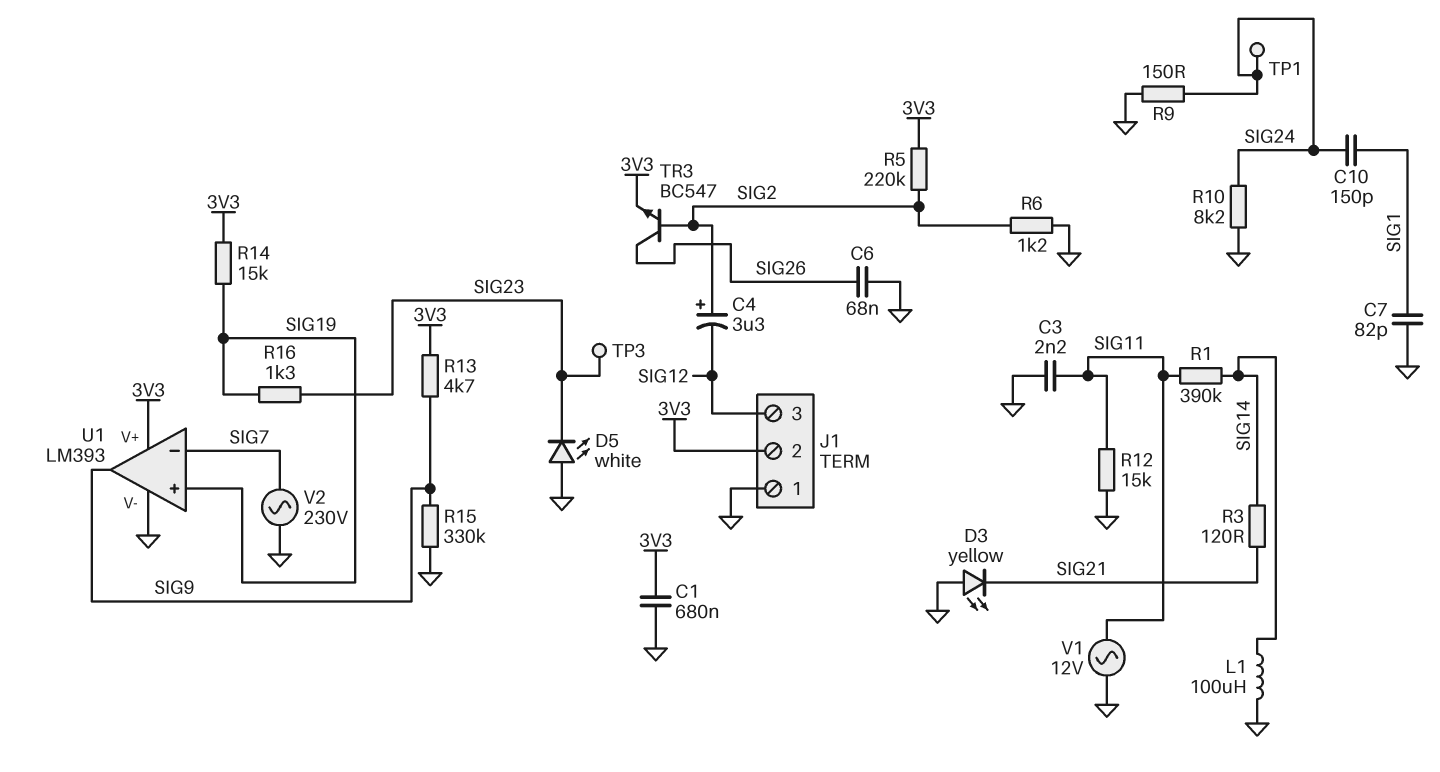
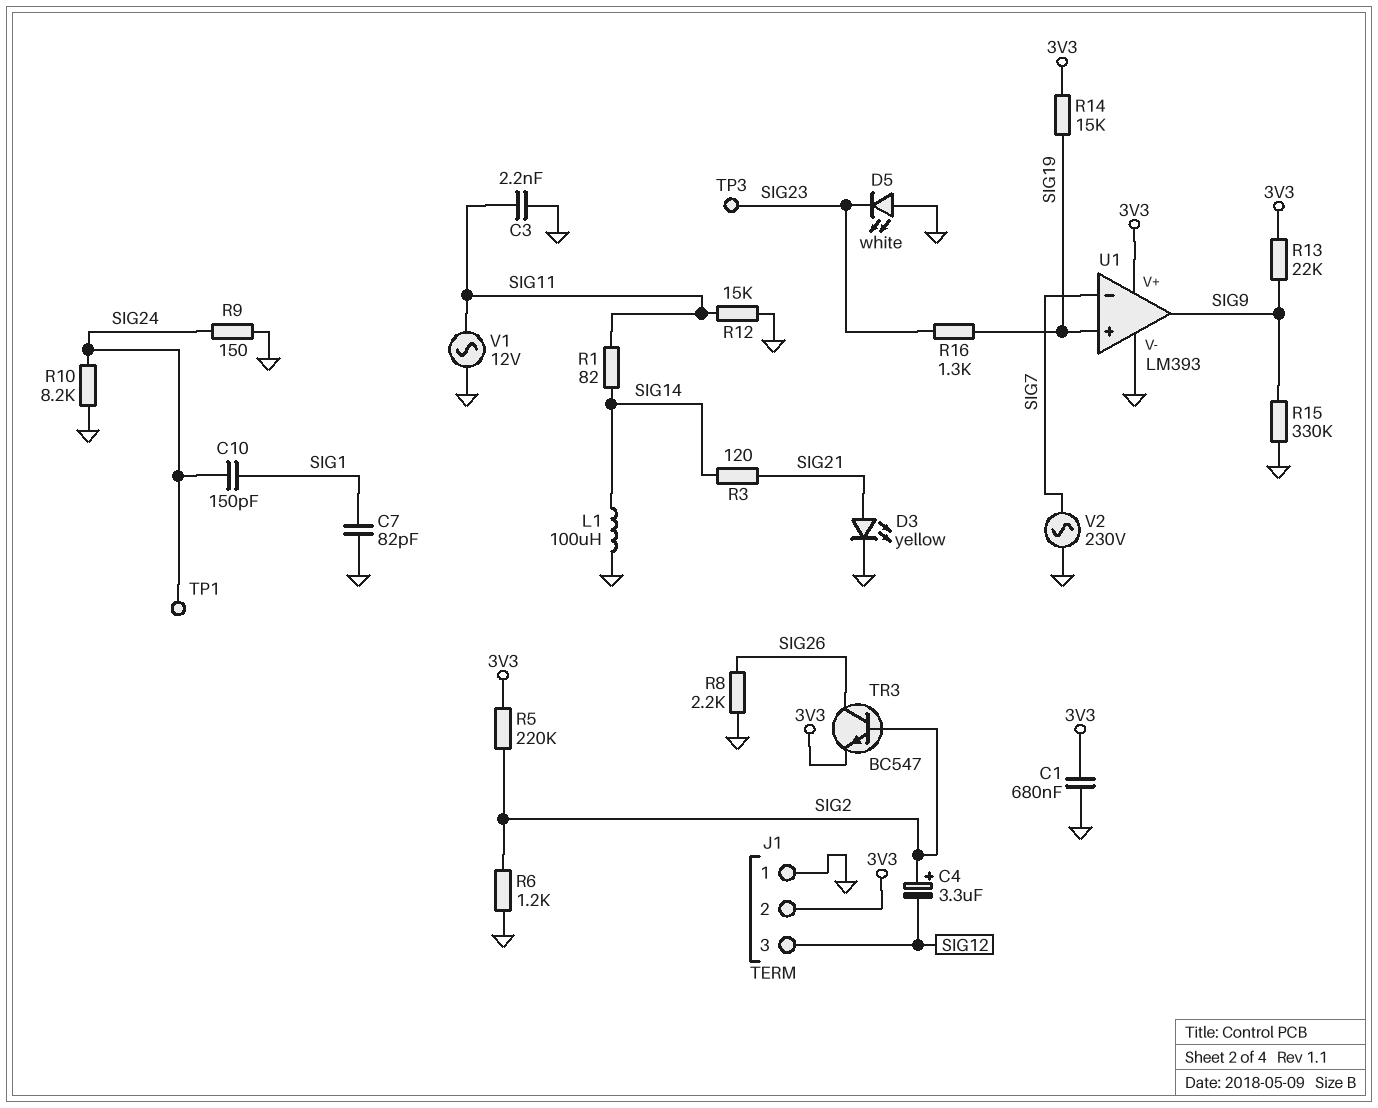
C6: 68nF (GND, SIG26) -> none
D3: LED yellow (A GND, K SIG21) -> LED yellow (A SIG21, K GND)
R1: 390k (SIG11, SIG14) -> 82 (SIG11, SIG14)
R8: none -> 2.2k (GND, SIG26)
R13: 4.7k (3V3, SIG9) -> 22k (3V3, SIG9)

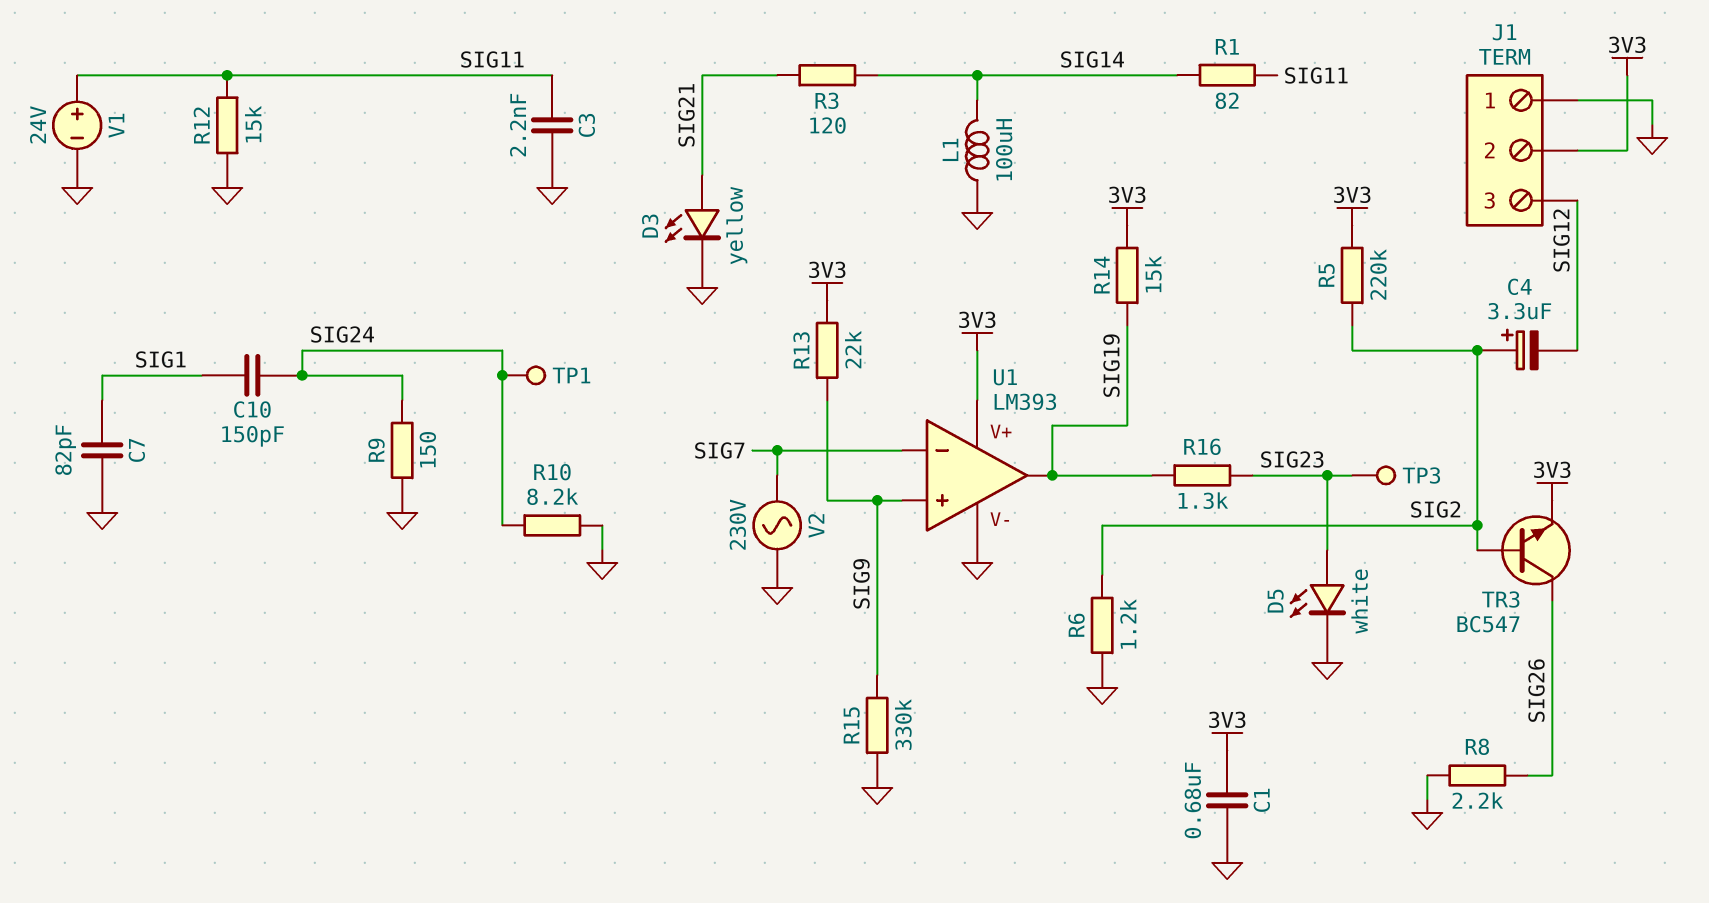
D5: LED white (A GND, K SIG23) -> LED white (A SIG23, K GND)
U1 pin in+: SIG19 -> SIG9
U1 pin out: SIG9 -> SIG19
V1: AC 12V (GND, SIG11) -> 24V (plus SIG11, minus GND)

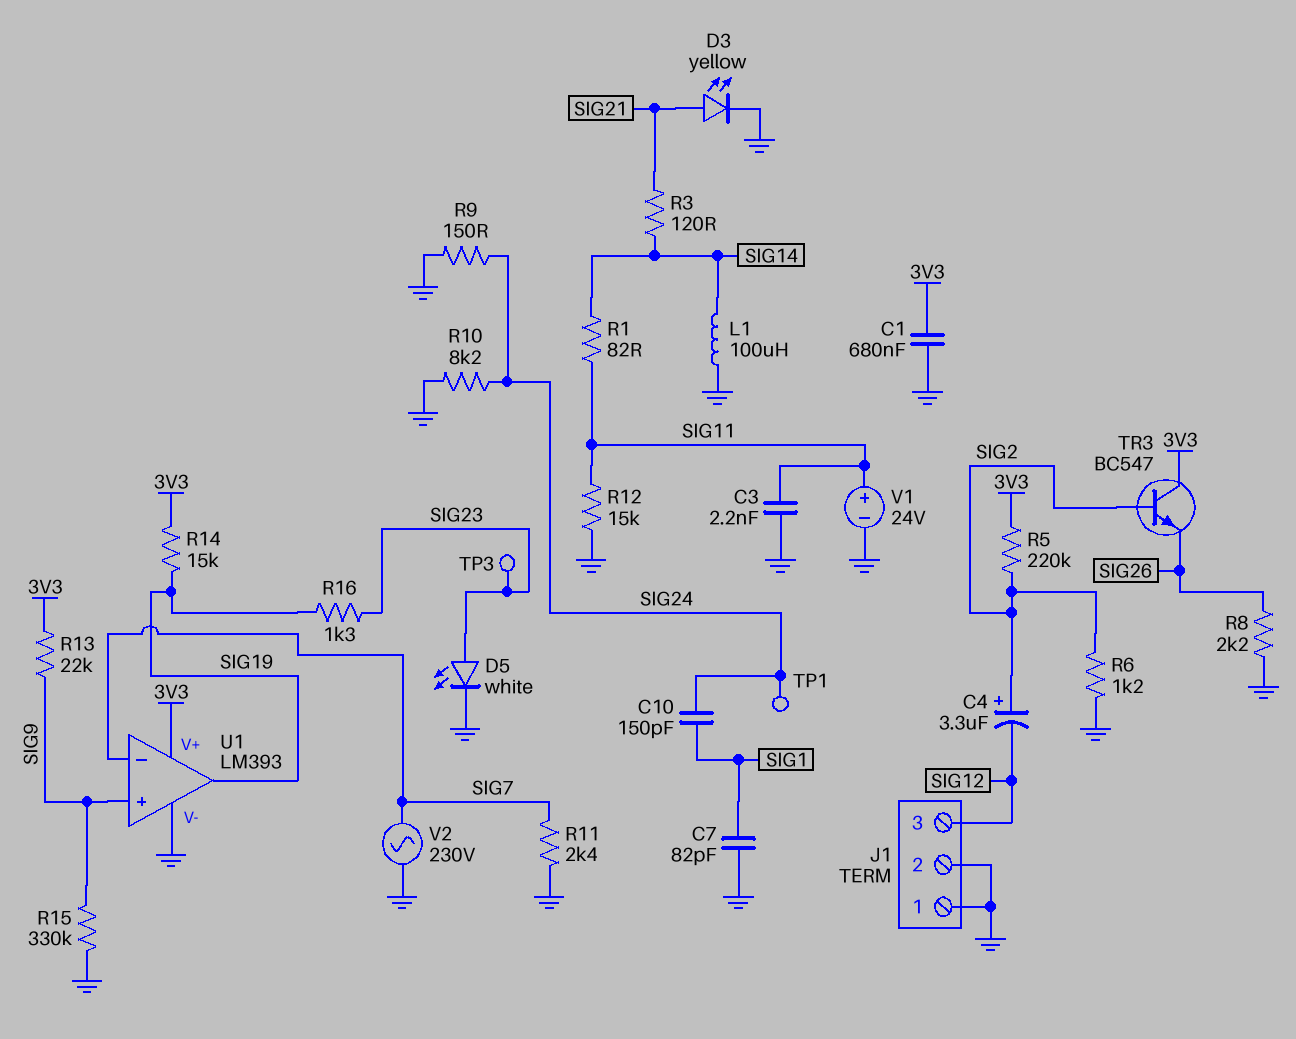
J1 pin 2: 3V3 -> GND
R11: none -> 2.4k (GND, SIG7)
TR3: NPN BC547 (B SIG2, C SIG26, E 3V3) -> NPN BC547 (B SIG2, C 3V3, E SIG26)

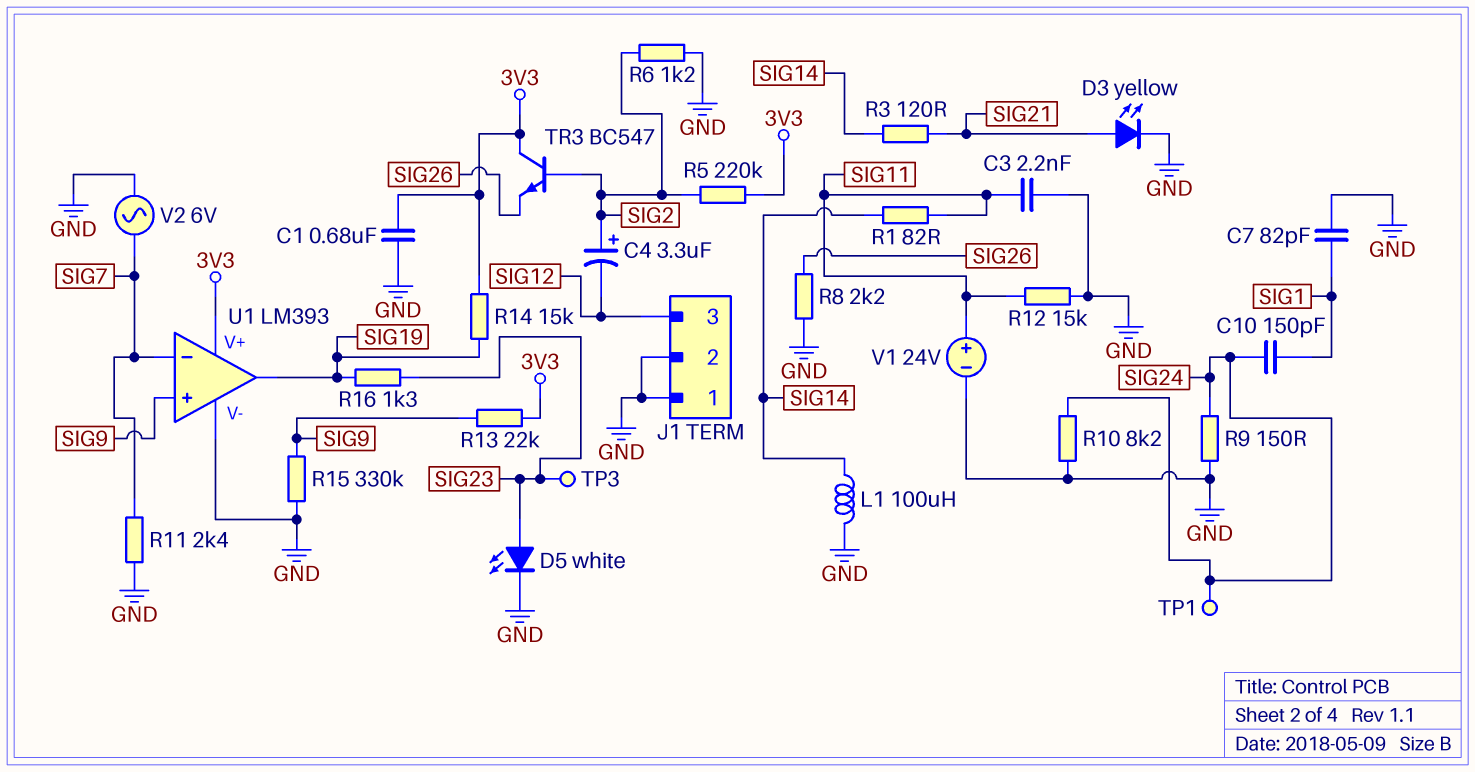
V2: AC 230V (GND, SIG7) -> AC 6V (GND, SIG7)

